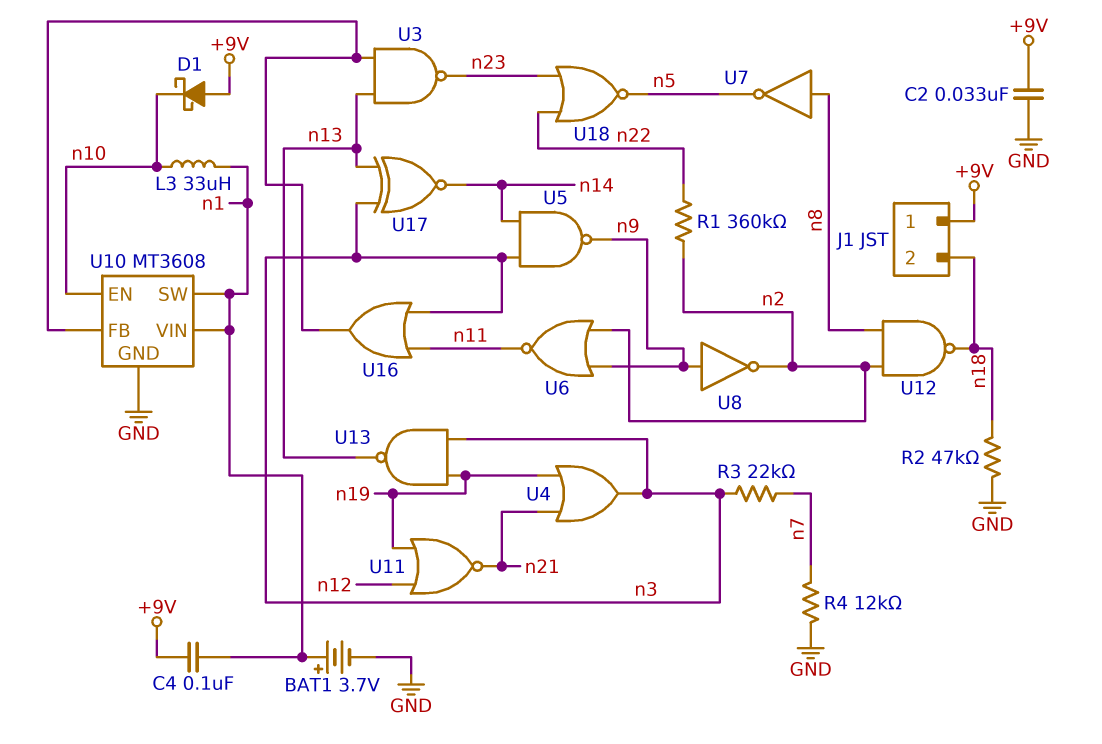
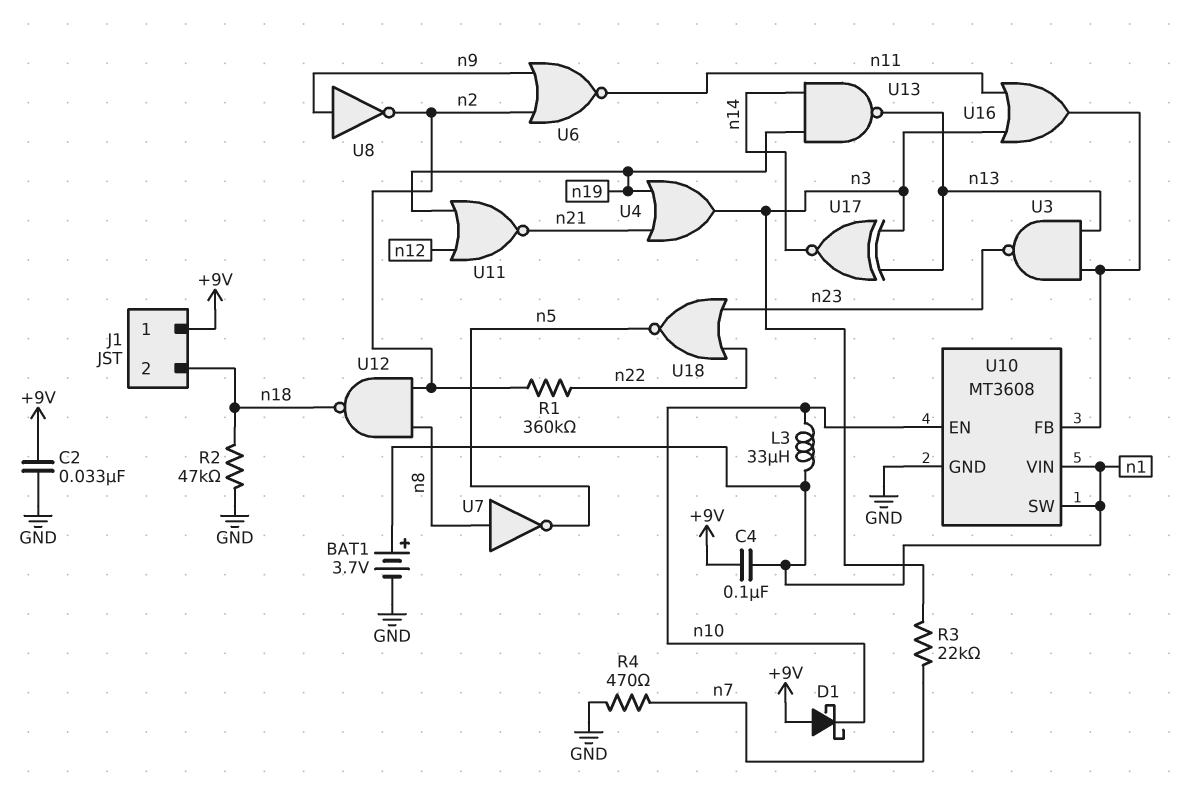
R4: 12k (GND, n7) -> 470 (GND, n7)
U5: NAND (in n3, in n14, out n9) -> none
U13: NAND (in n3, in n19, out n13) -> NAND (in n14, in n19, out n13)

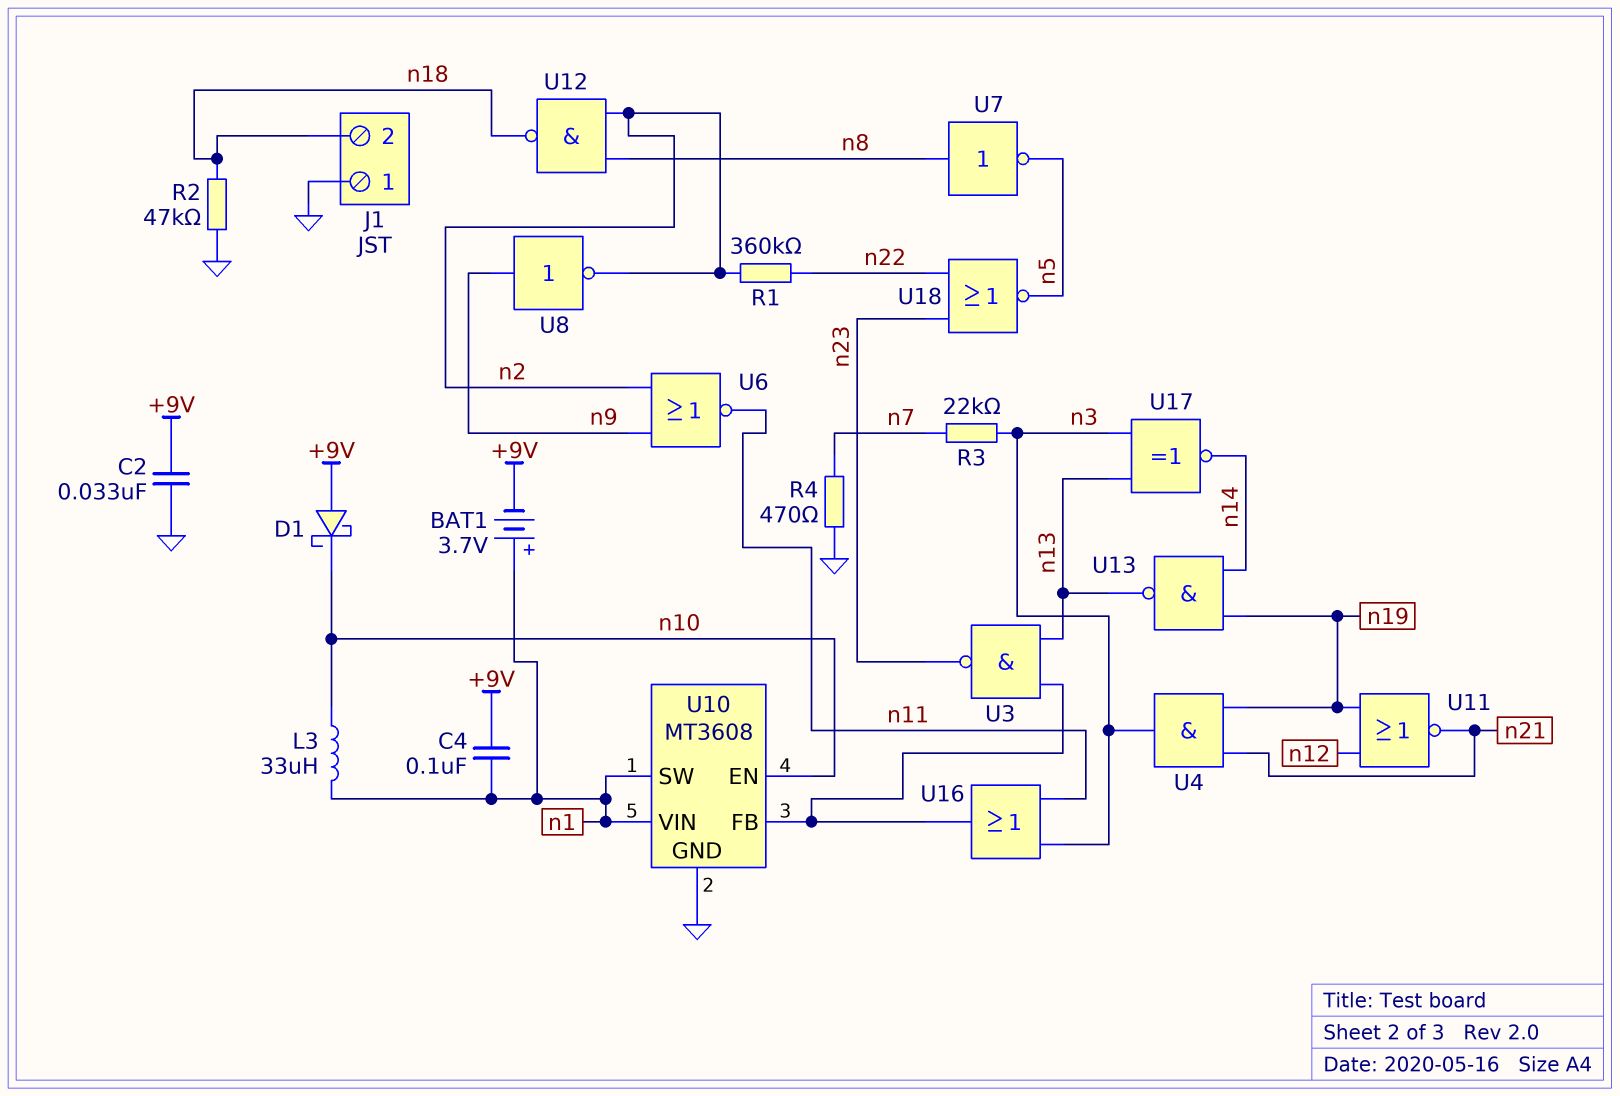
BAT1: 3.7V (plus n1, minus GND) -> 3.7V (plus n1, minus +9V)
J1 pin 1: +9V -> GND
U4: OR (in n19, in n21, out n3) -> AND (in n19, in n21, out n3)

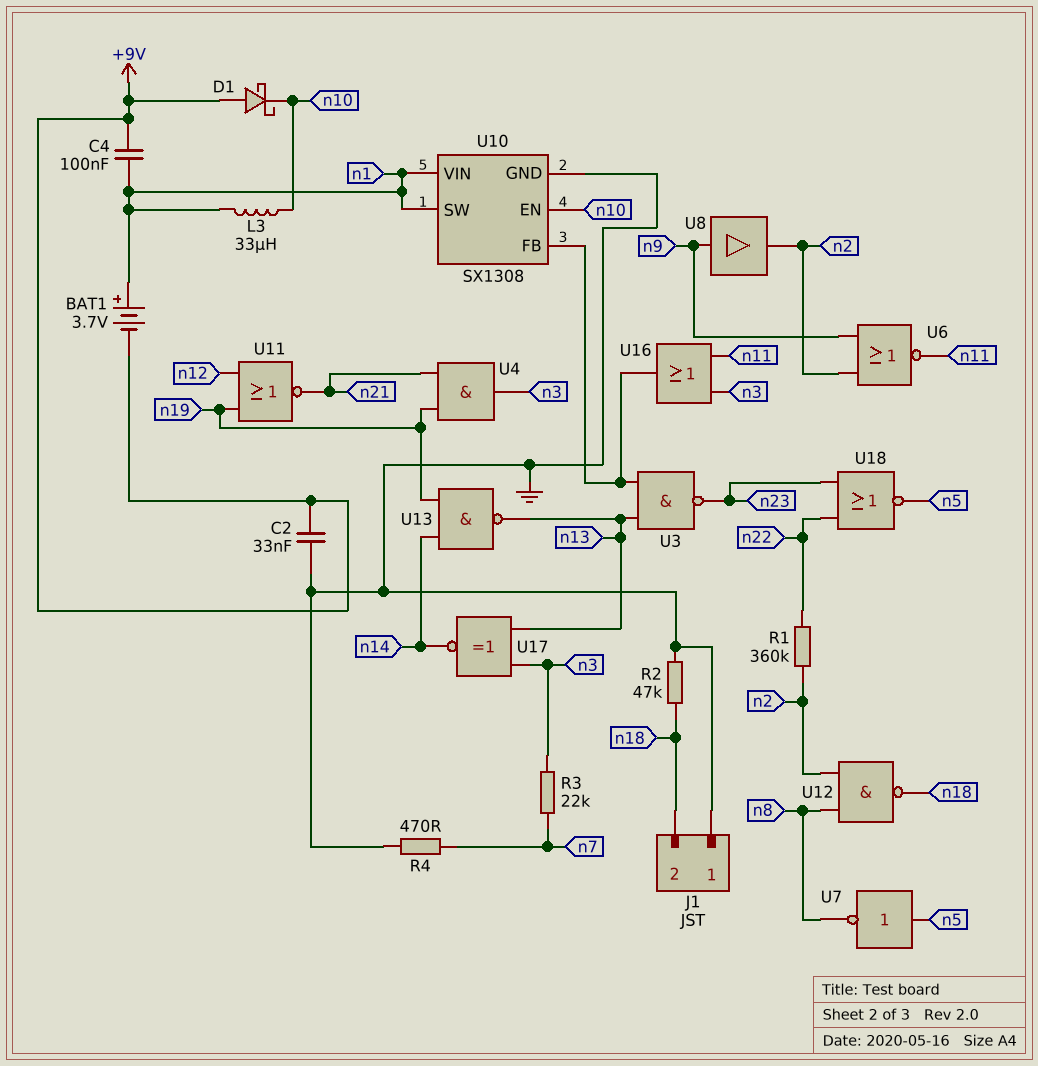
U7: NOT (in n8, out n5) -> NOT (in n5, out n8)
U8: NOT (in n9, out n2) -> buffer (in n9, out n2)
U10: MT3608 -> SX1308

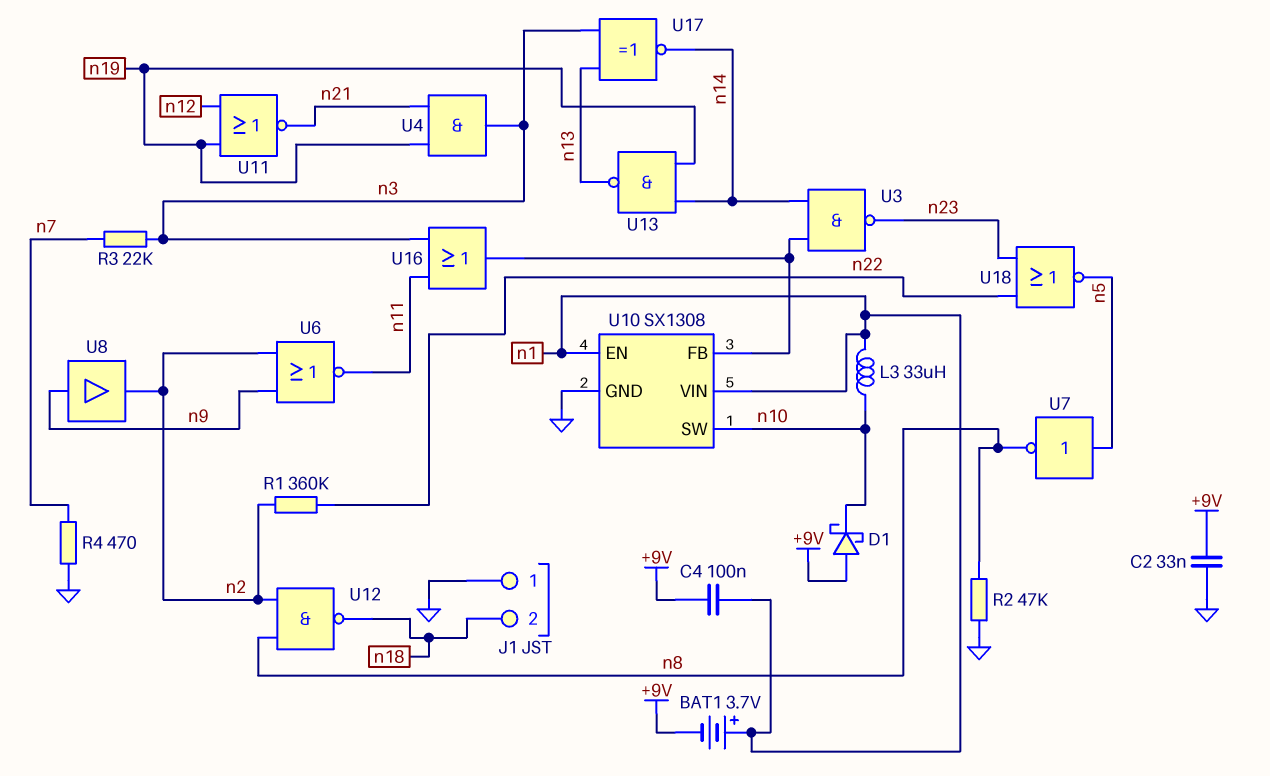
R2: 47k (GND, n18) -> 47k (GND, n8)
U3: NAND (in U10/FB, in n13, out n23) -> NAND (in U10/FB, in n14, out n23)
U10 pin EN: n10 -> n1
U10 pin SW: n1 -> n10

